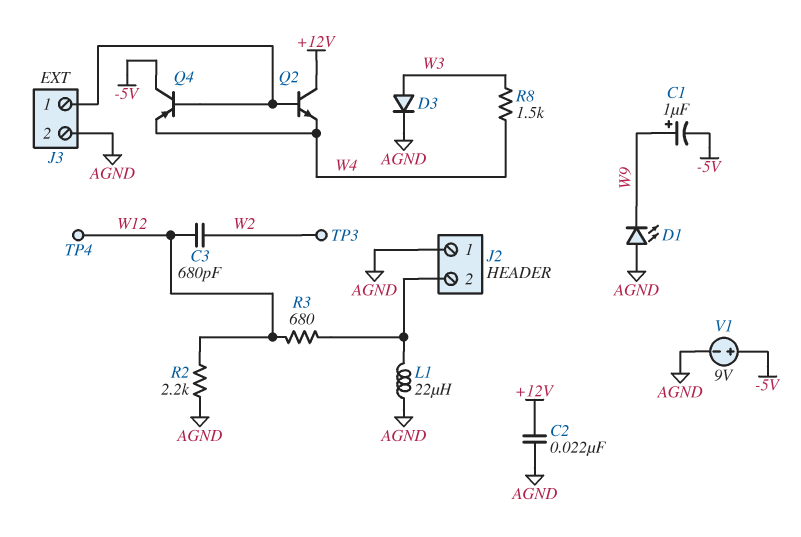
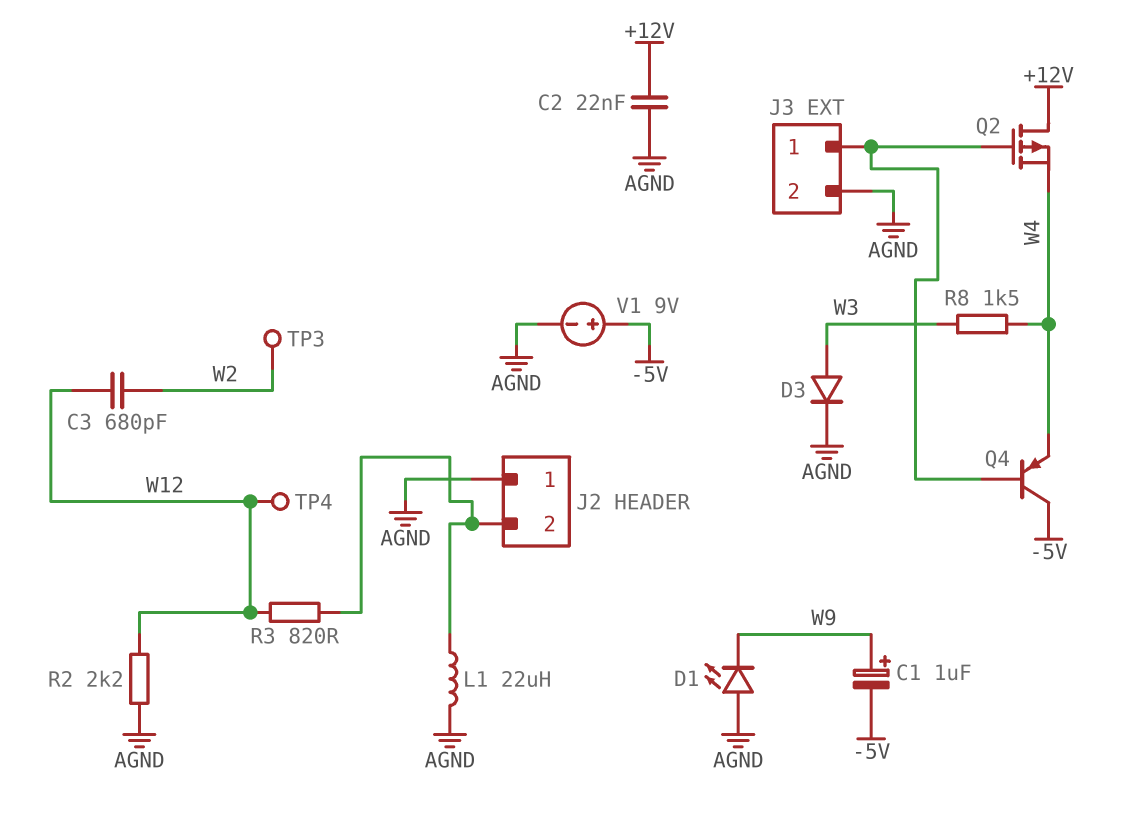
Q2: NPN (B J3/1, C +12V, E W4) -> PMOS (G J3/1, D +12V, S W4)
R3: 680 (J2/2, W12) -> 820 (J2/2, W12)

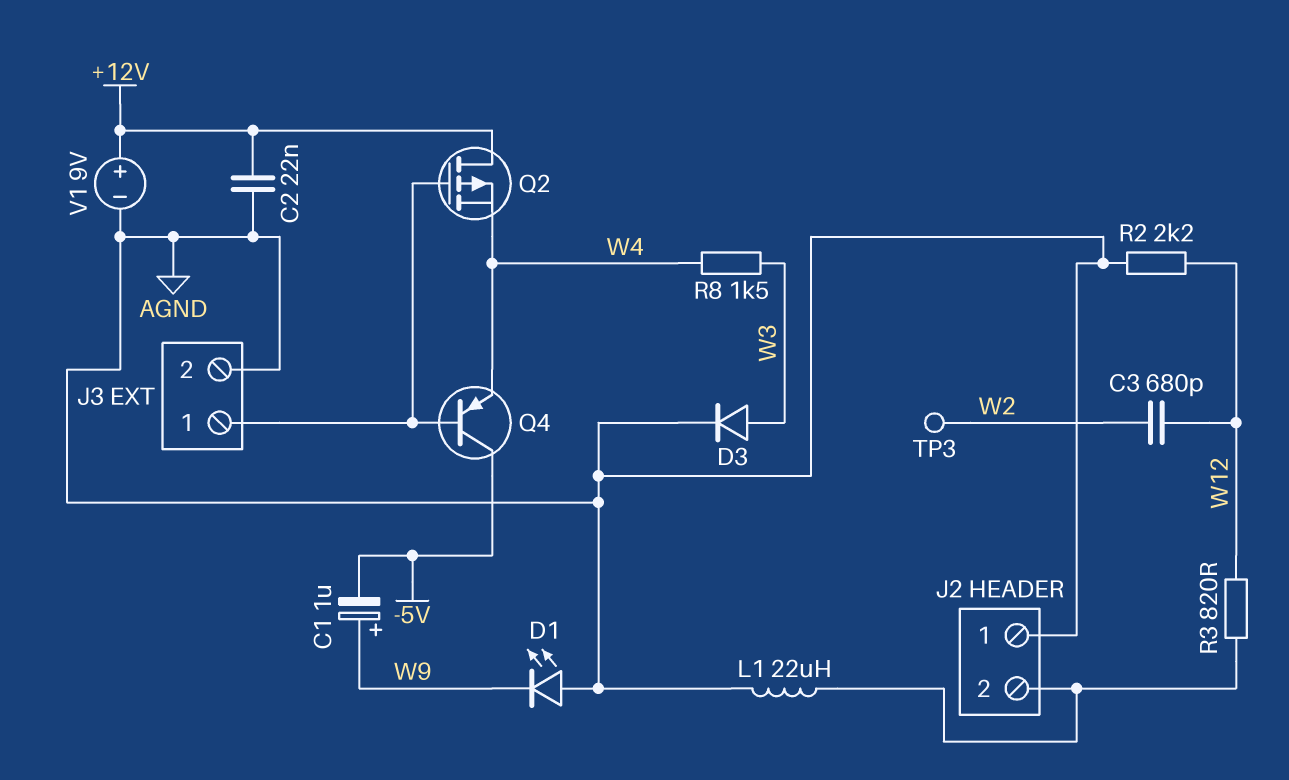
TP4: test point (W12) -> none
V1: 9V (plus -5V, minus AGND) -> 9V (plus +12V, minus AGND)

